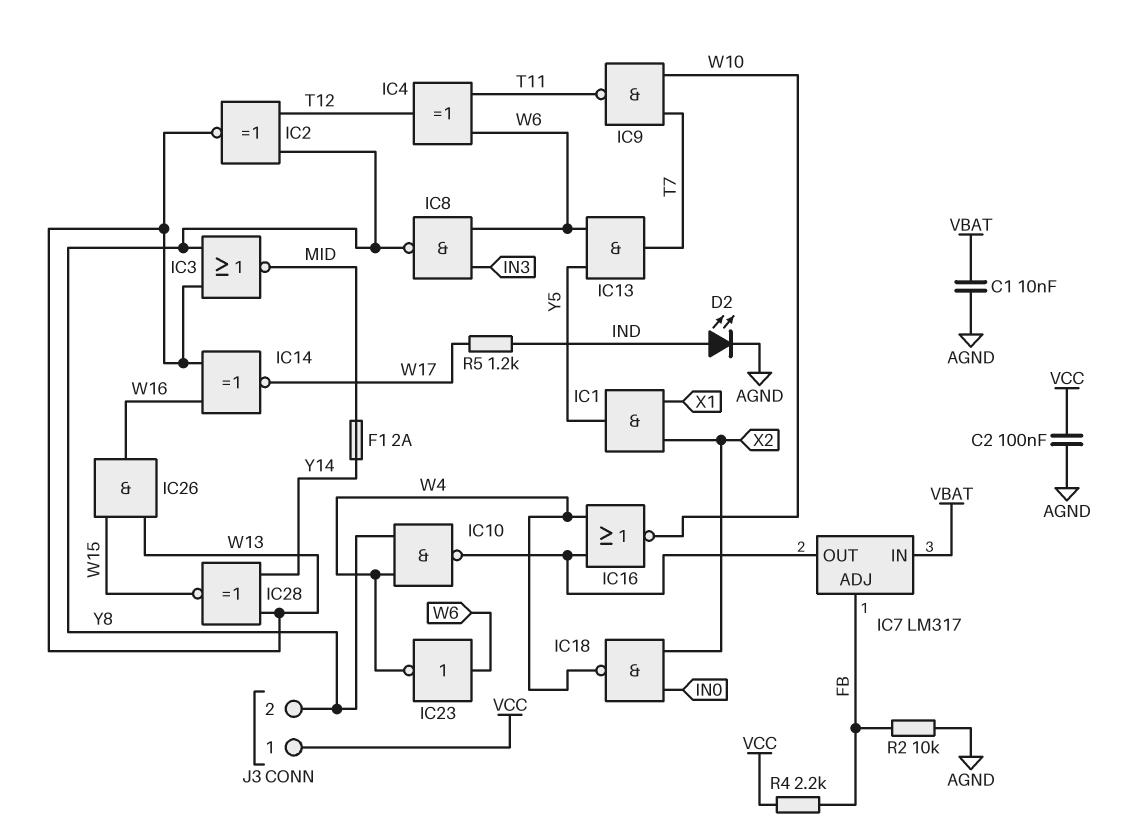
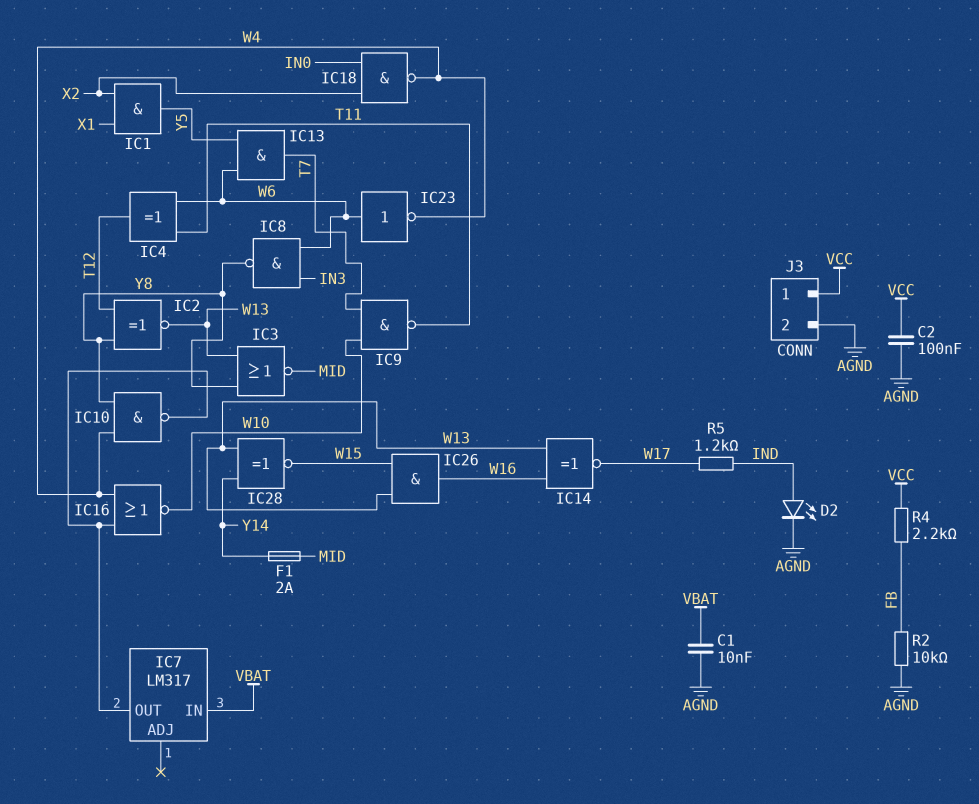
IC7 pin ADJ: FB -> none
J3 pin 2: Y8 -> AGND

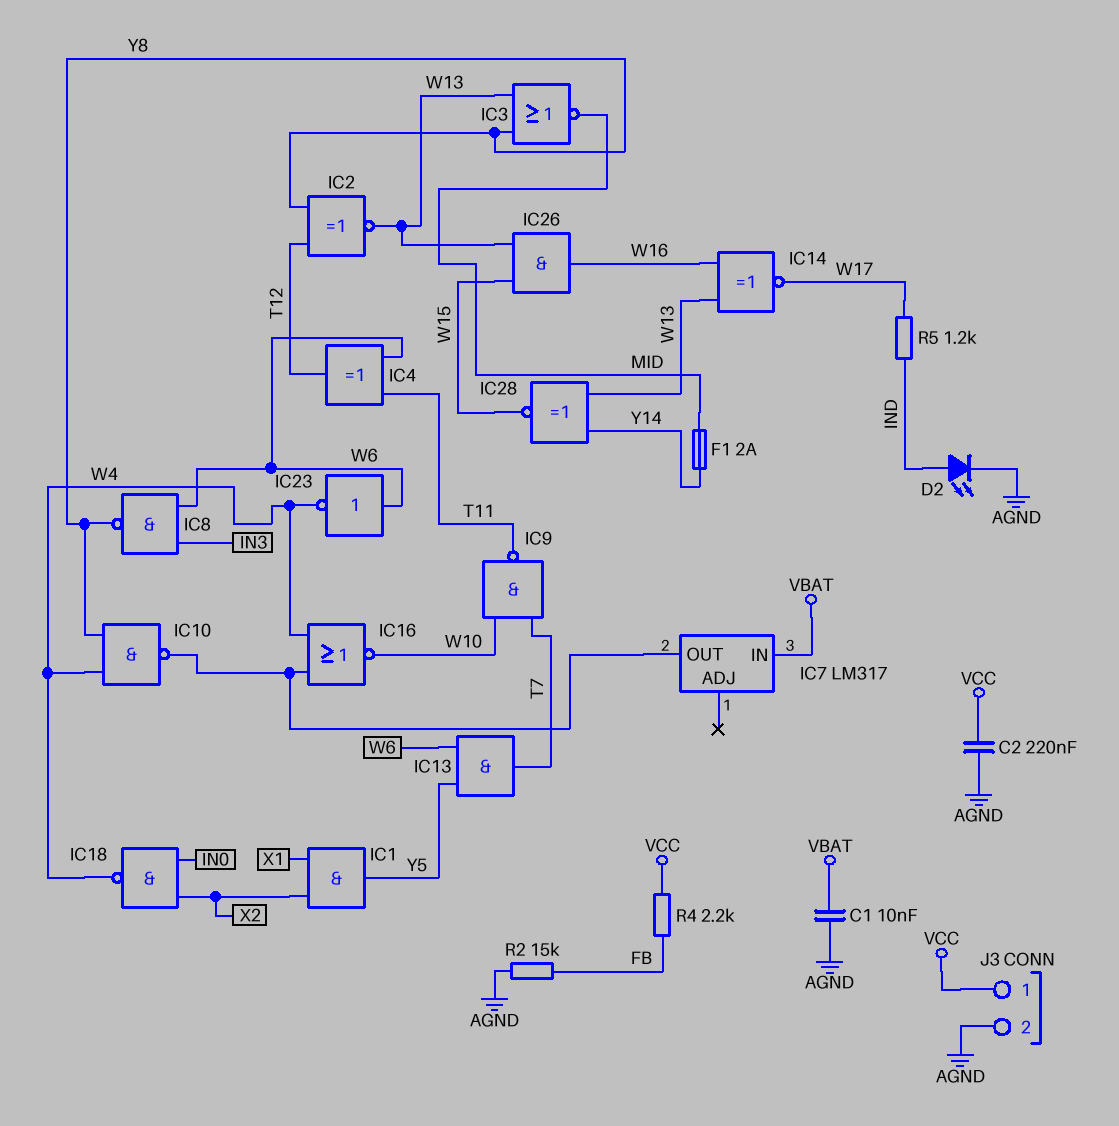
C2: 100nF (AGND, VCC) -> 220nF (AGND, VCC)
R2: 10k (AGND, FB) -> 15k (AGND, FB)

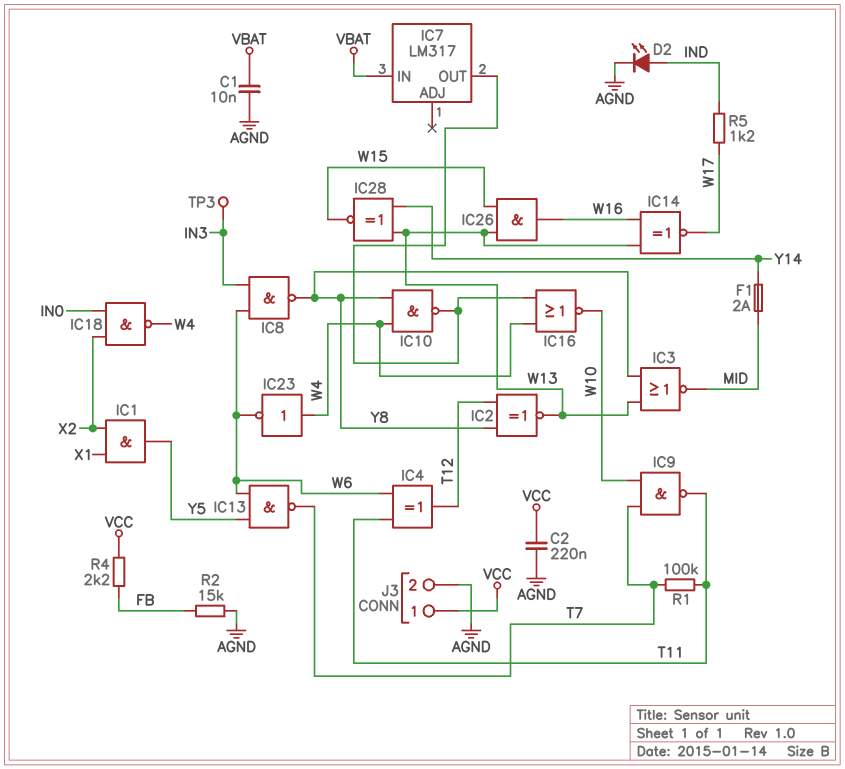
IC13: AND (in W6, in Y5, out T7) -> NAND (in W6, in Y5, out T7)
IC23: NOT (in W6, out W4) -> NOT (in W4, out W6)
R1: none -> 100k (T7, T11)
TP3: none -> test point (IN3)

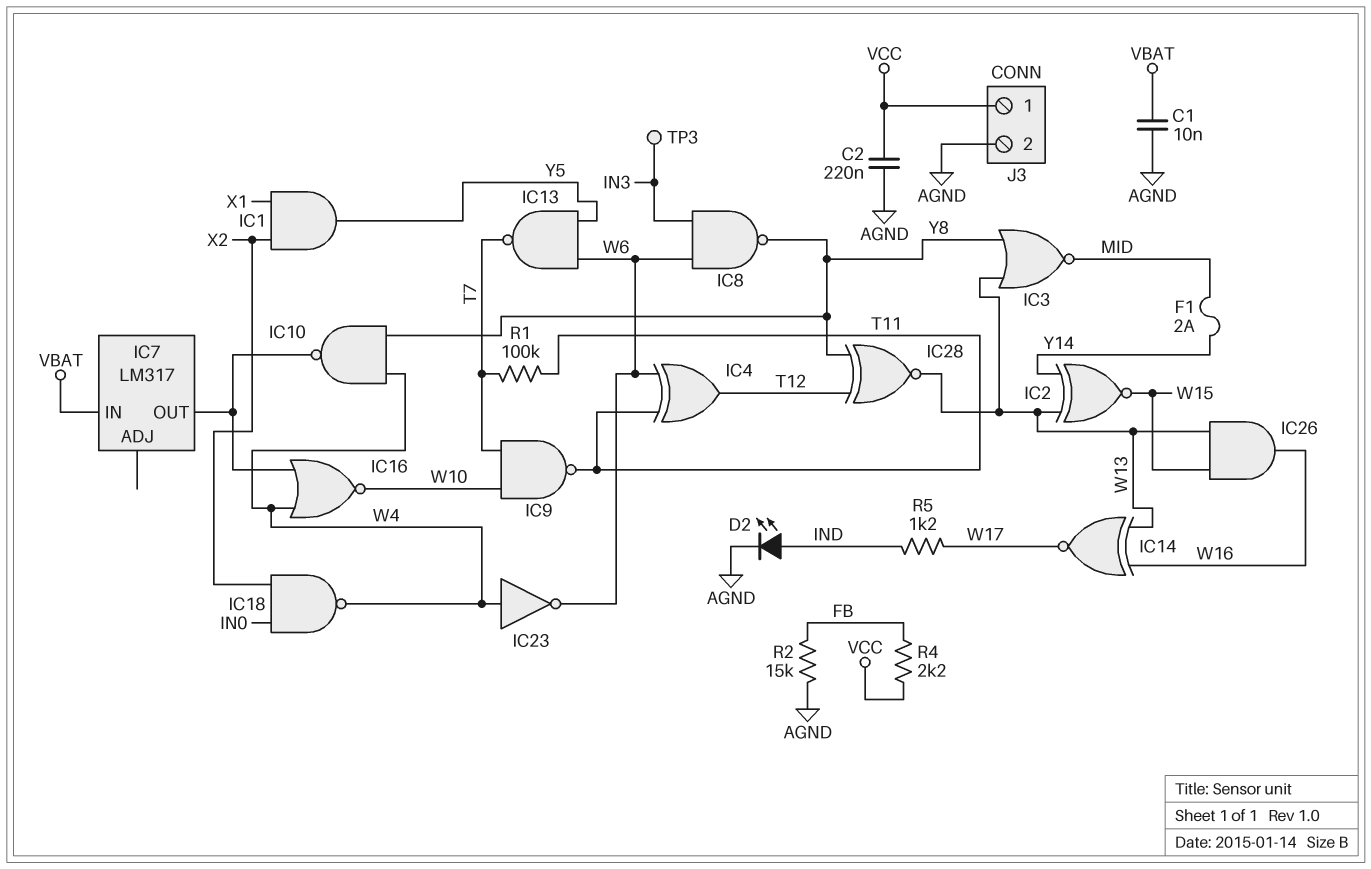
IC2: XNOR (in T12, in Y8, out W13) -> XNOR (in W13, in Y14, out W15)
IC28: XNOR (in W13, in Y14, out W15) -> XNOR (in T12, in Y8, out W13)

